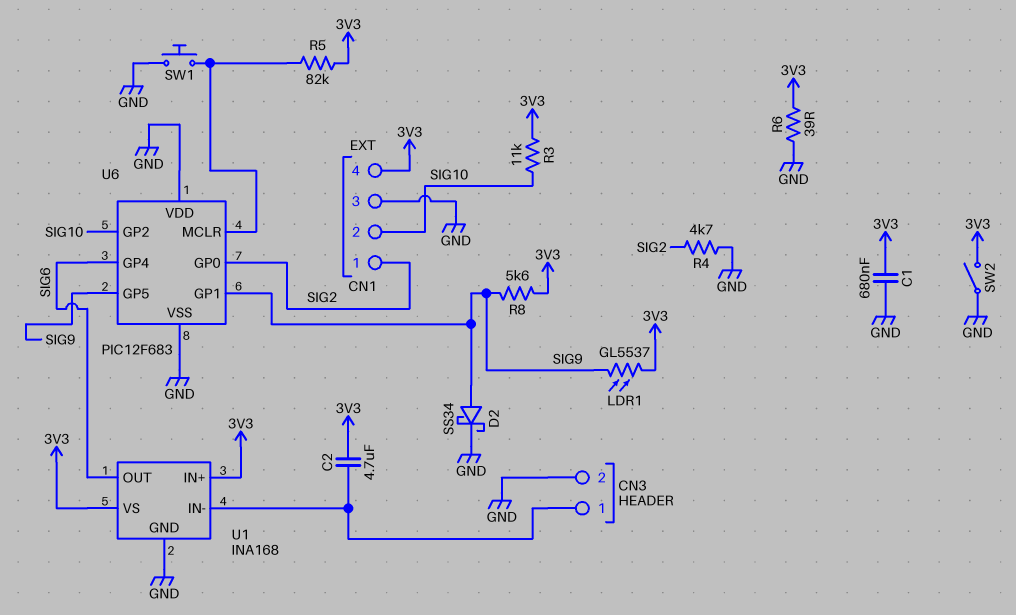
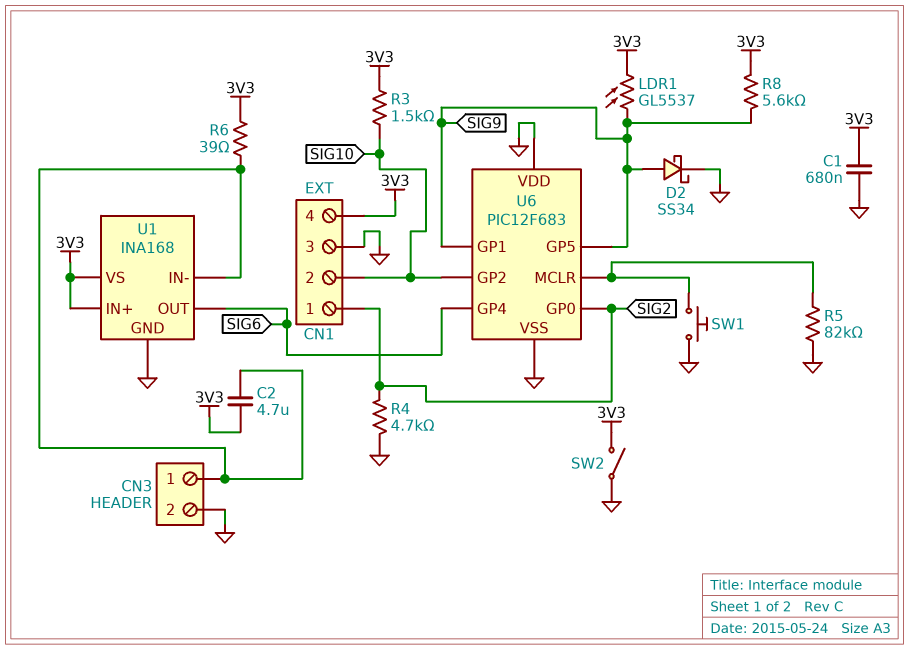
R3: 11k (3V3, SIG10) -> 1.5k (3V3, SIG10)
R5: 82k (3V3, U6/MCLR) -> 82k (GND, U6/MCLR)
R6: 39 (3V3, GND) -> 39 (3V3, CN3/1)

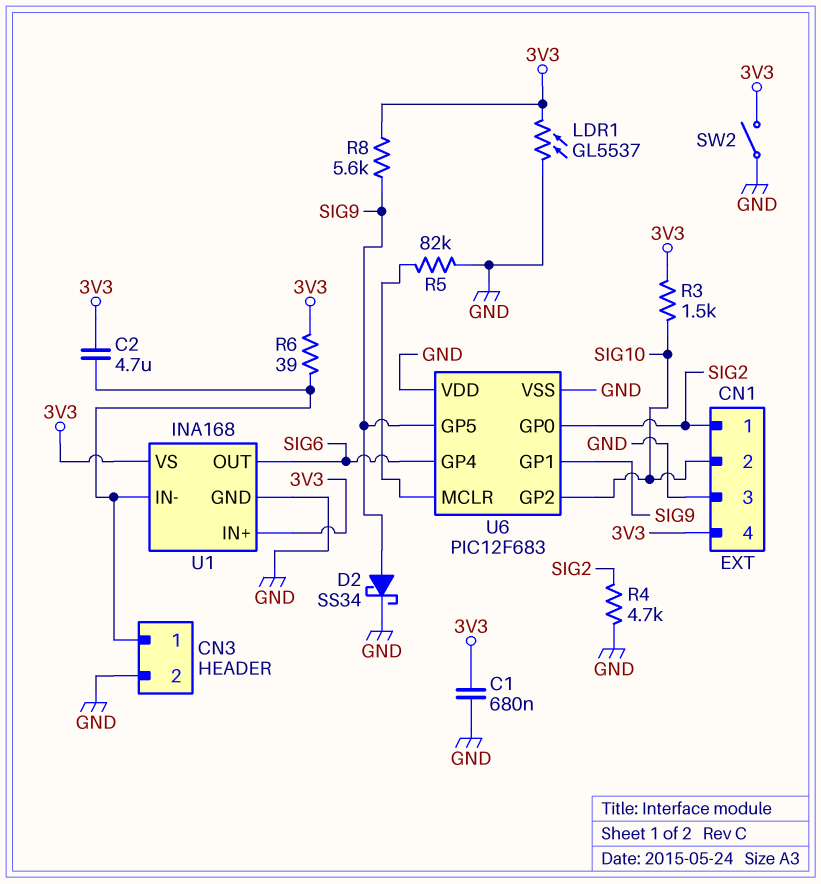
LDR1: GL5537 (3V3, SIG9) -> GL5537 (3V3, GND)
SW1: button (GND, U6/MCLR) -> none

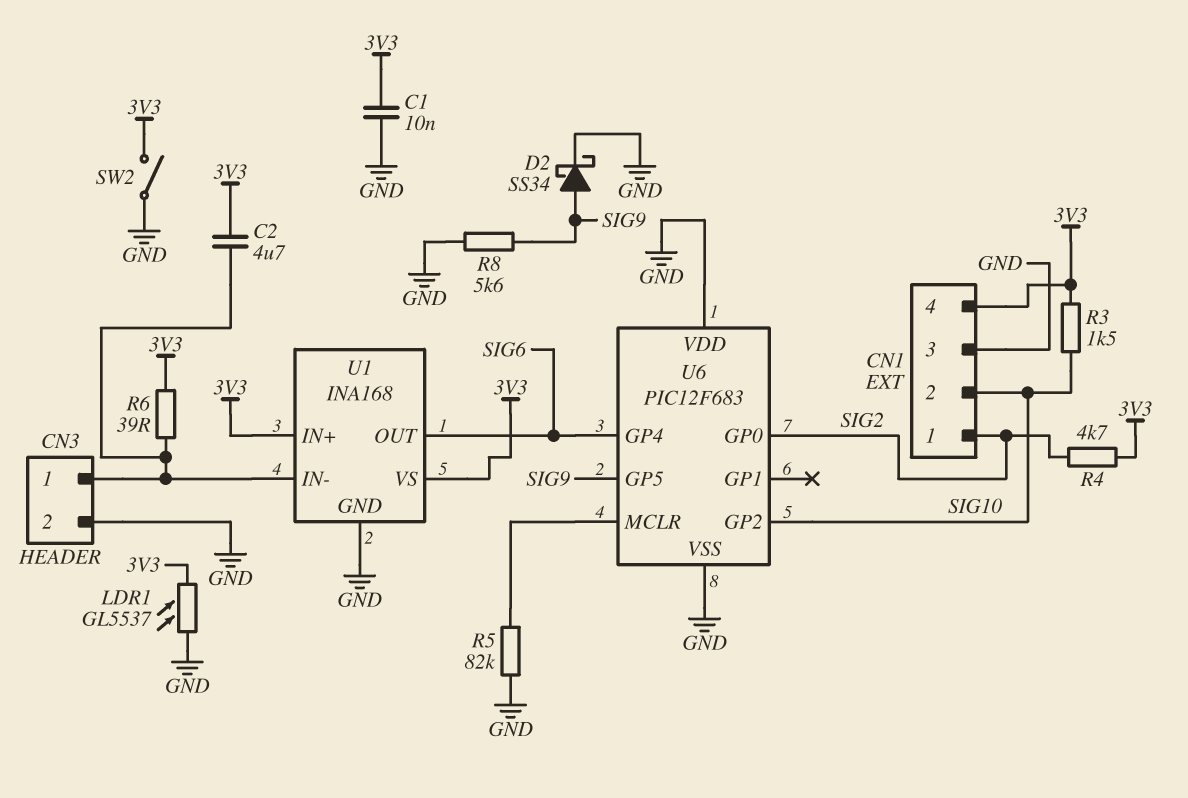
C1: 680nF (3V3, GND) -> 10nF (3V3, GND)
R4: 4.7k (GND, SIG2) -> 4.7k (3V3, SIG2)
R8: 5.6k (3V3, SIG9) -> 5.6k (GND, SIG9)
U6 pin GP1: SIG9 -> none

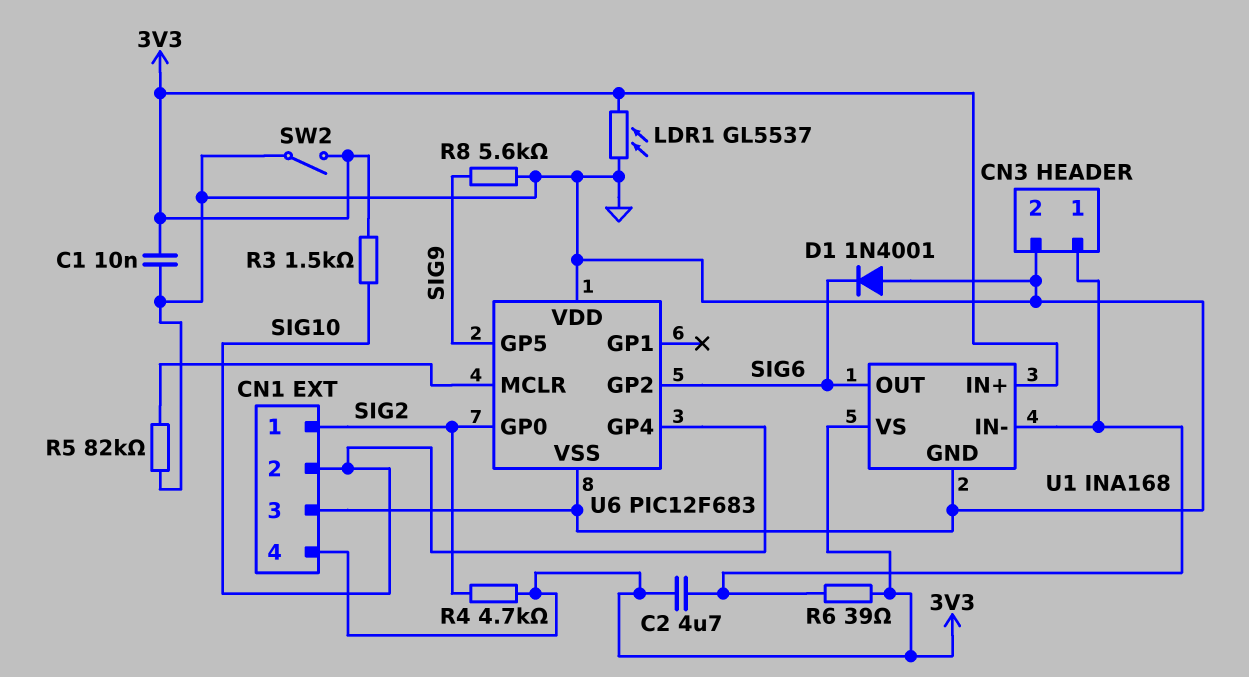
D1: none -> diode 1N4001 (A GND, K SIG6)
D2: schottky SS34 (A SIG9, K GND) -> none
U6 pin GP2: SIG10 -> SIG6
U6 pin GP4: SIG6 -> SIG10

